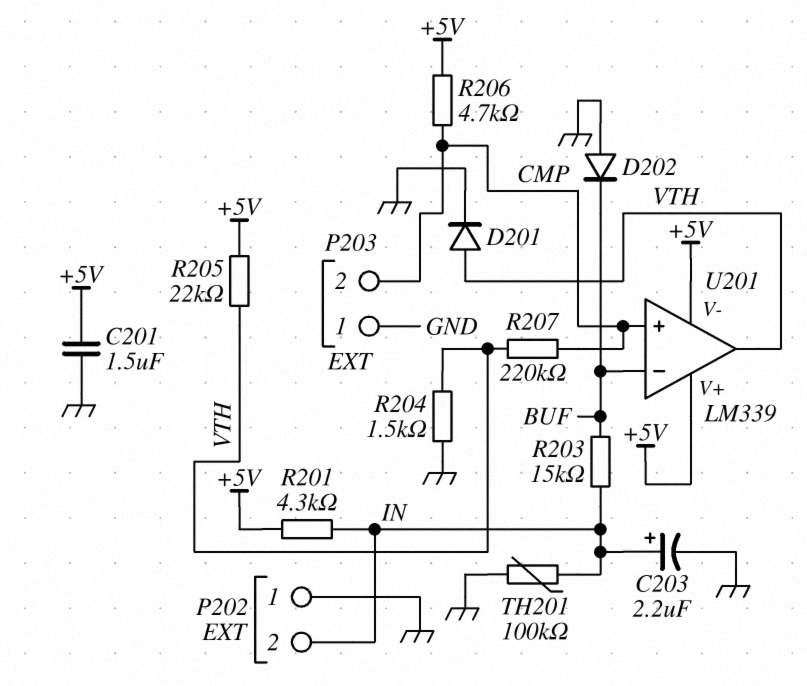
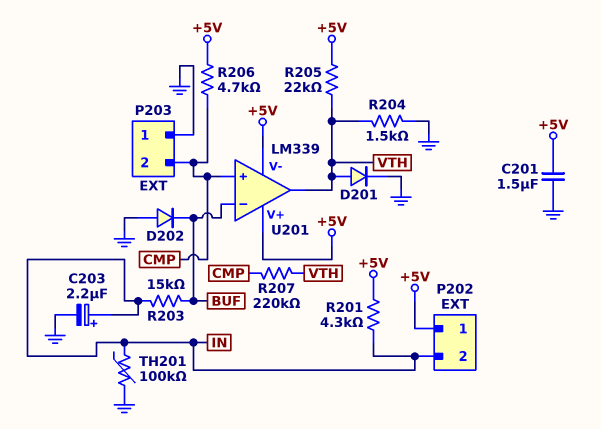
P202 pin 1: GND -> +5V

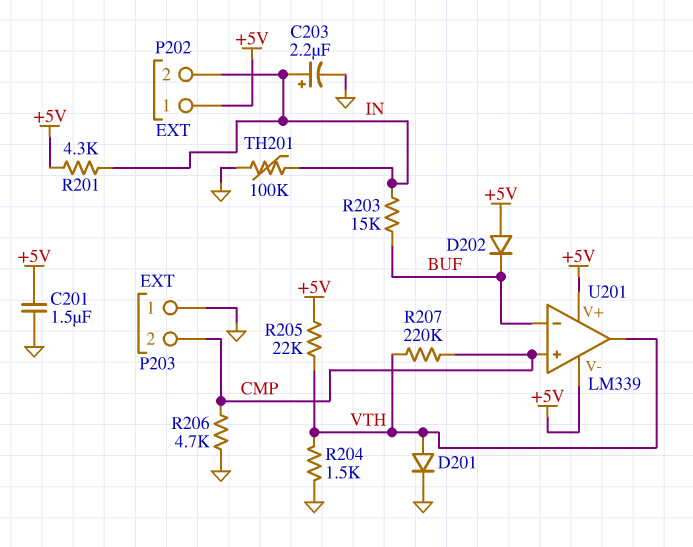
D202: diode (A GND, K BUF) -> diode (A +5V, K BUF)
R206: 4.7k (+5V, CMP) -> 4.7k (CMP, GND)

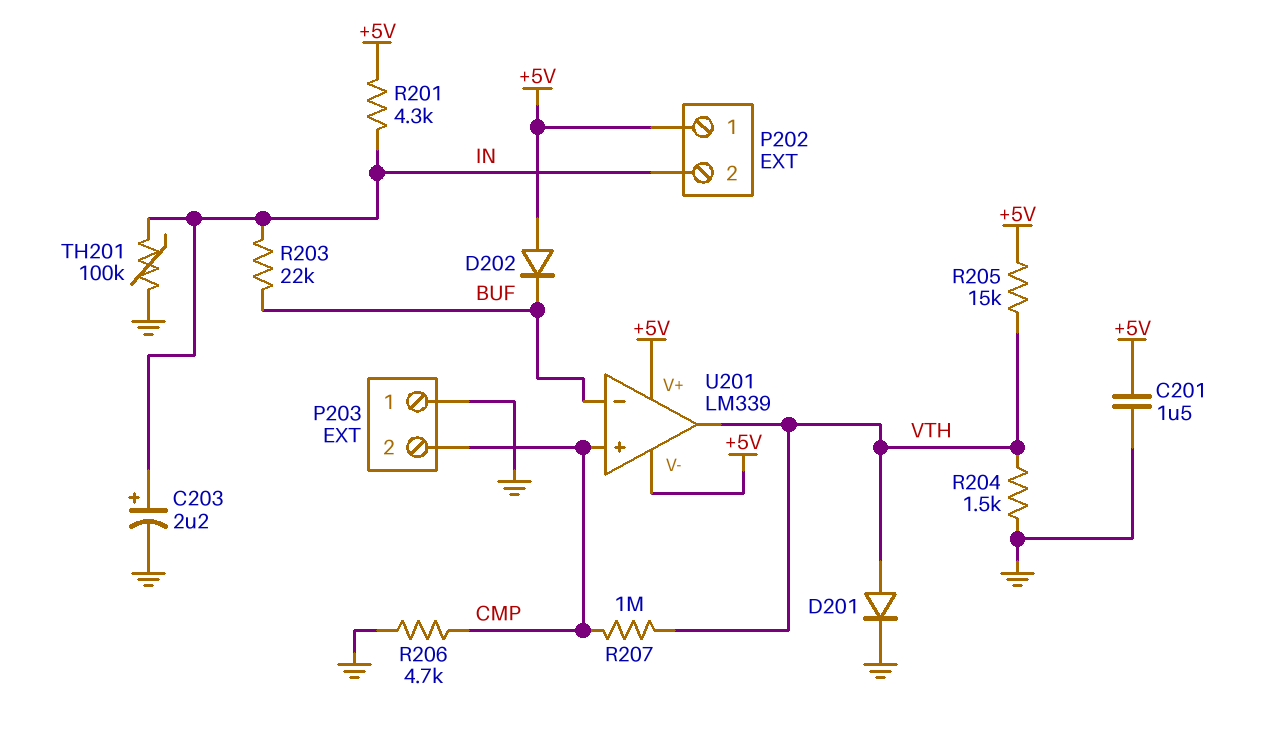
R203: 15k (BUF, IN) -> 22k (BUF, IN)
R205: 22k (+5V, VTH) -> 15k (+5V, VTH)
R207: 220k (CMP, VTH) -> 1M (CMP, VTH)

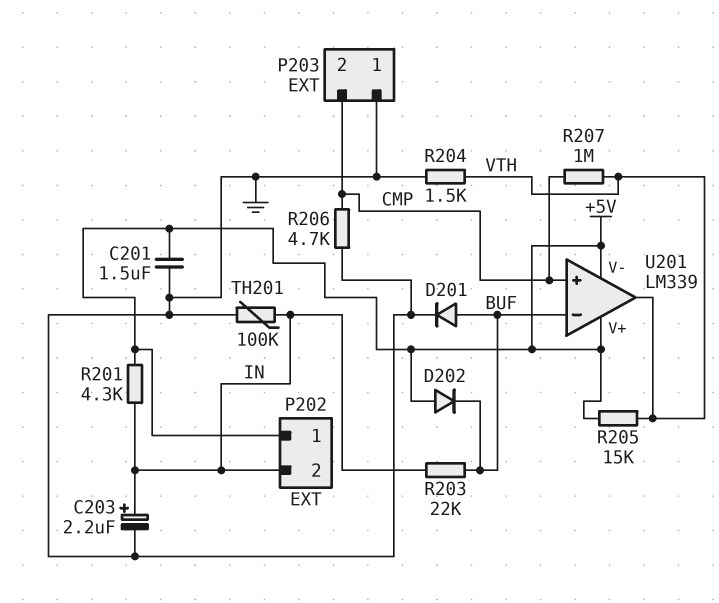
D201: diode (A VTH, K GND) -> diode (A BUF, K GND)

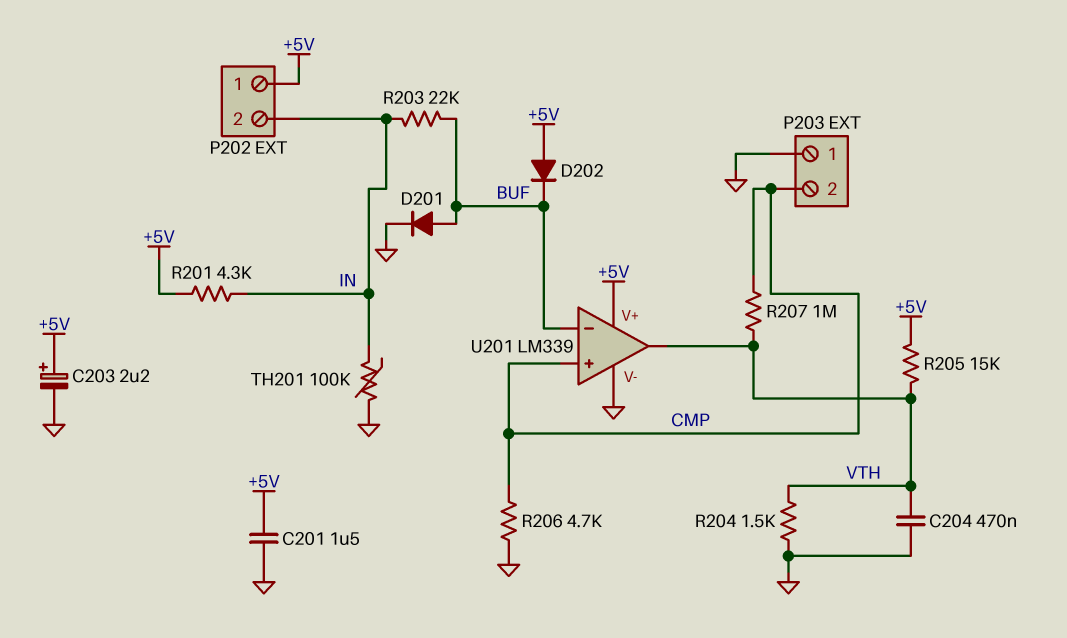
C203: 2.2uF (plus IN, minus GND) -> 2.2uF (plus +5V, minus GND)
C204: none -> 470nF (GND, VTH)
U201 pin V-: +5V -> GND

